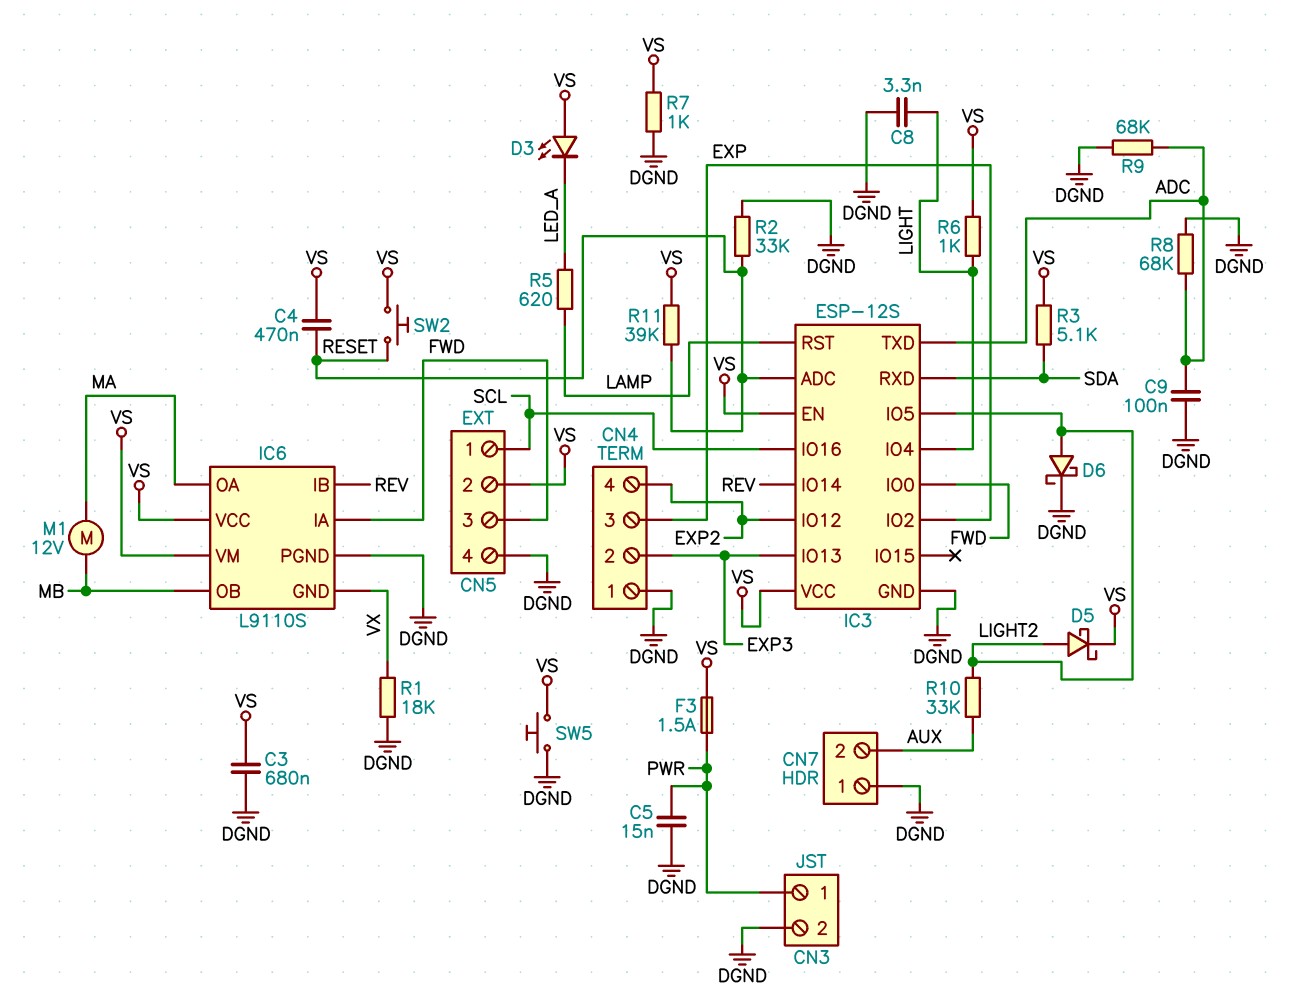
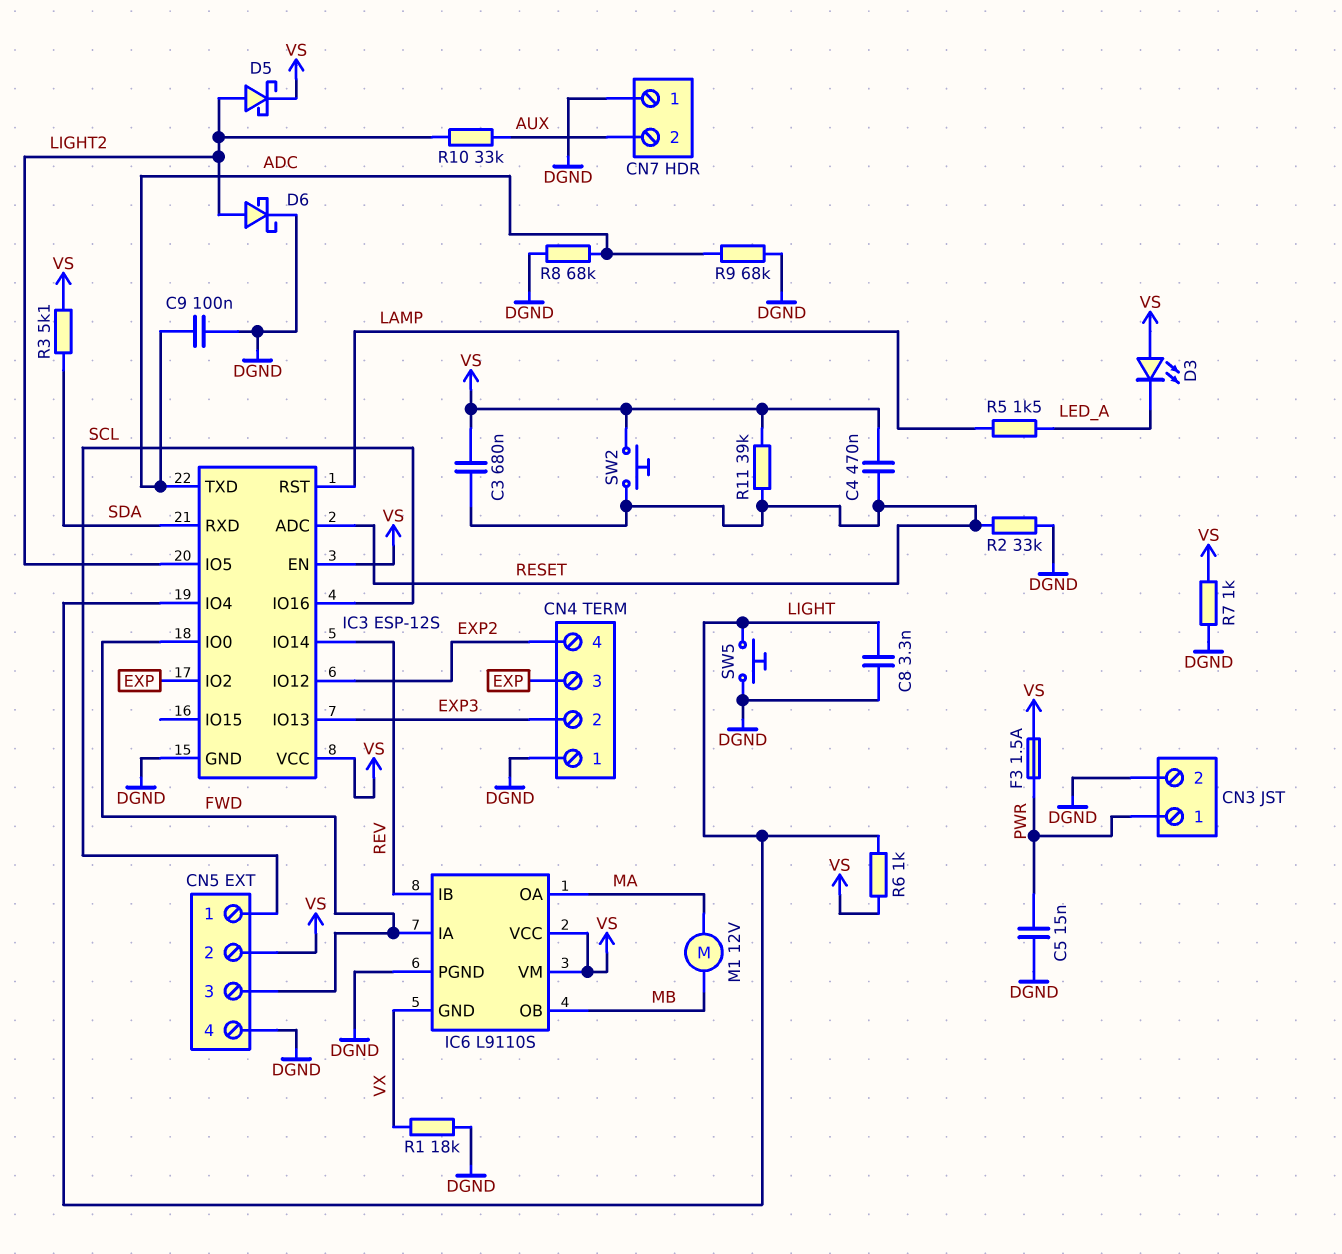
C3: 680nF (DGND, VS) -> 680nF (RESET, VS)
R5: 620 (LAMP, LED_A) -> 1.5k (LAMP, LED_A)
SW5: button (DGND, VS) -> button (DGND, LIGHT)

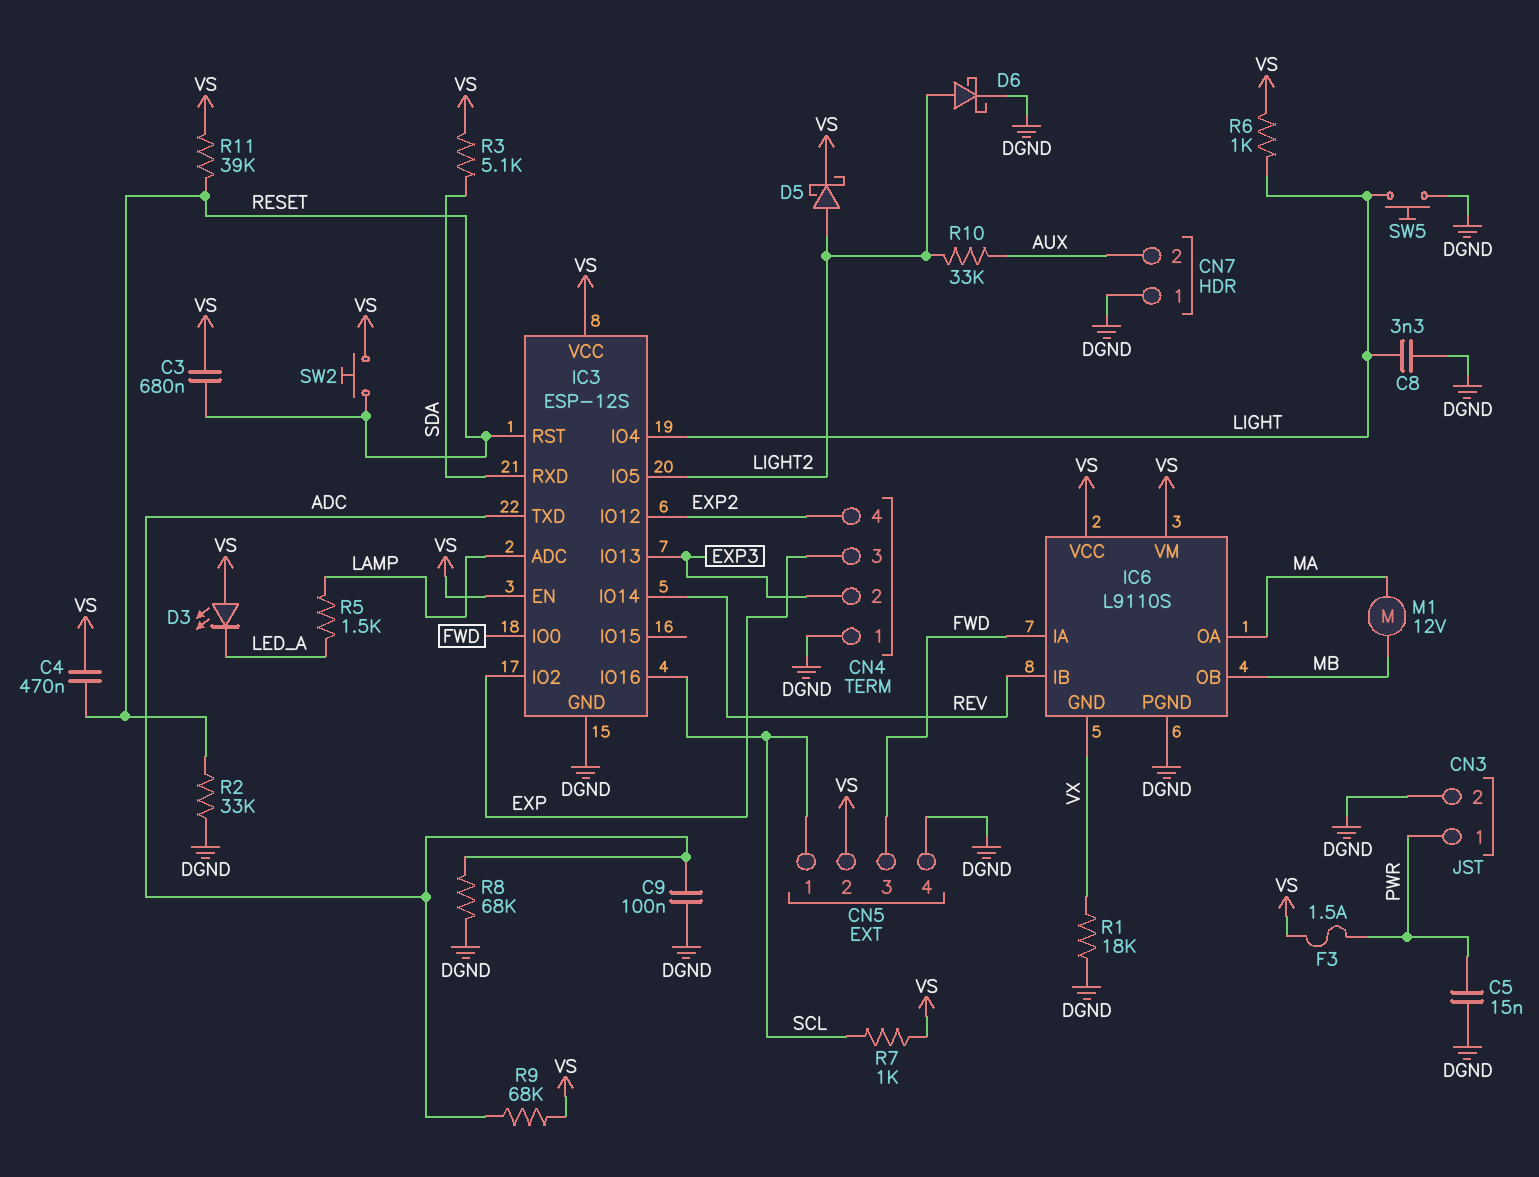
IC3 pin ADC: RESET -> LAMP
IC3 pin RST: LAMP -> RESET
R7: 1k (DGND, VS) -> 1k (SCL, VS)
R9: 68k (ADC, DGND) -> 68k (ADC, VS)

